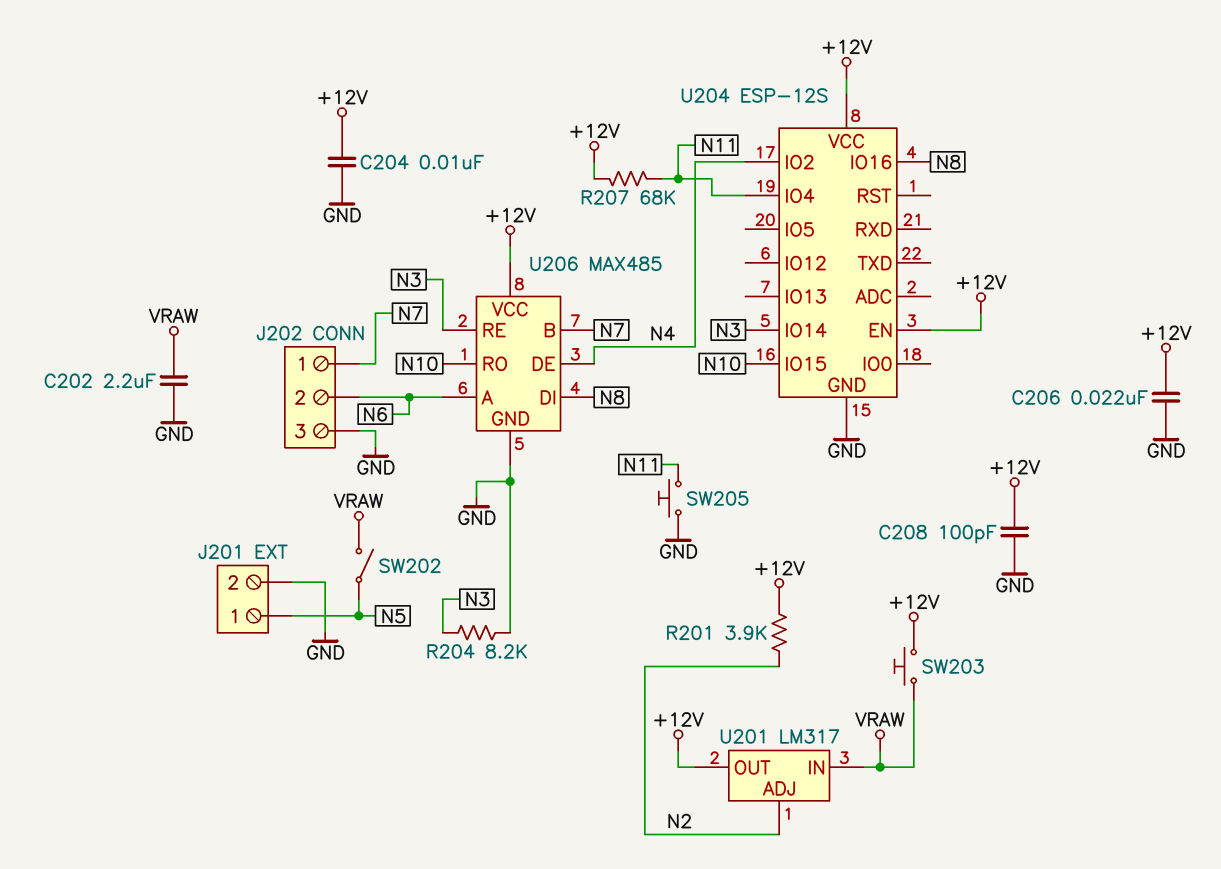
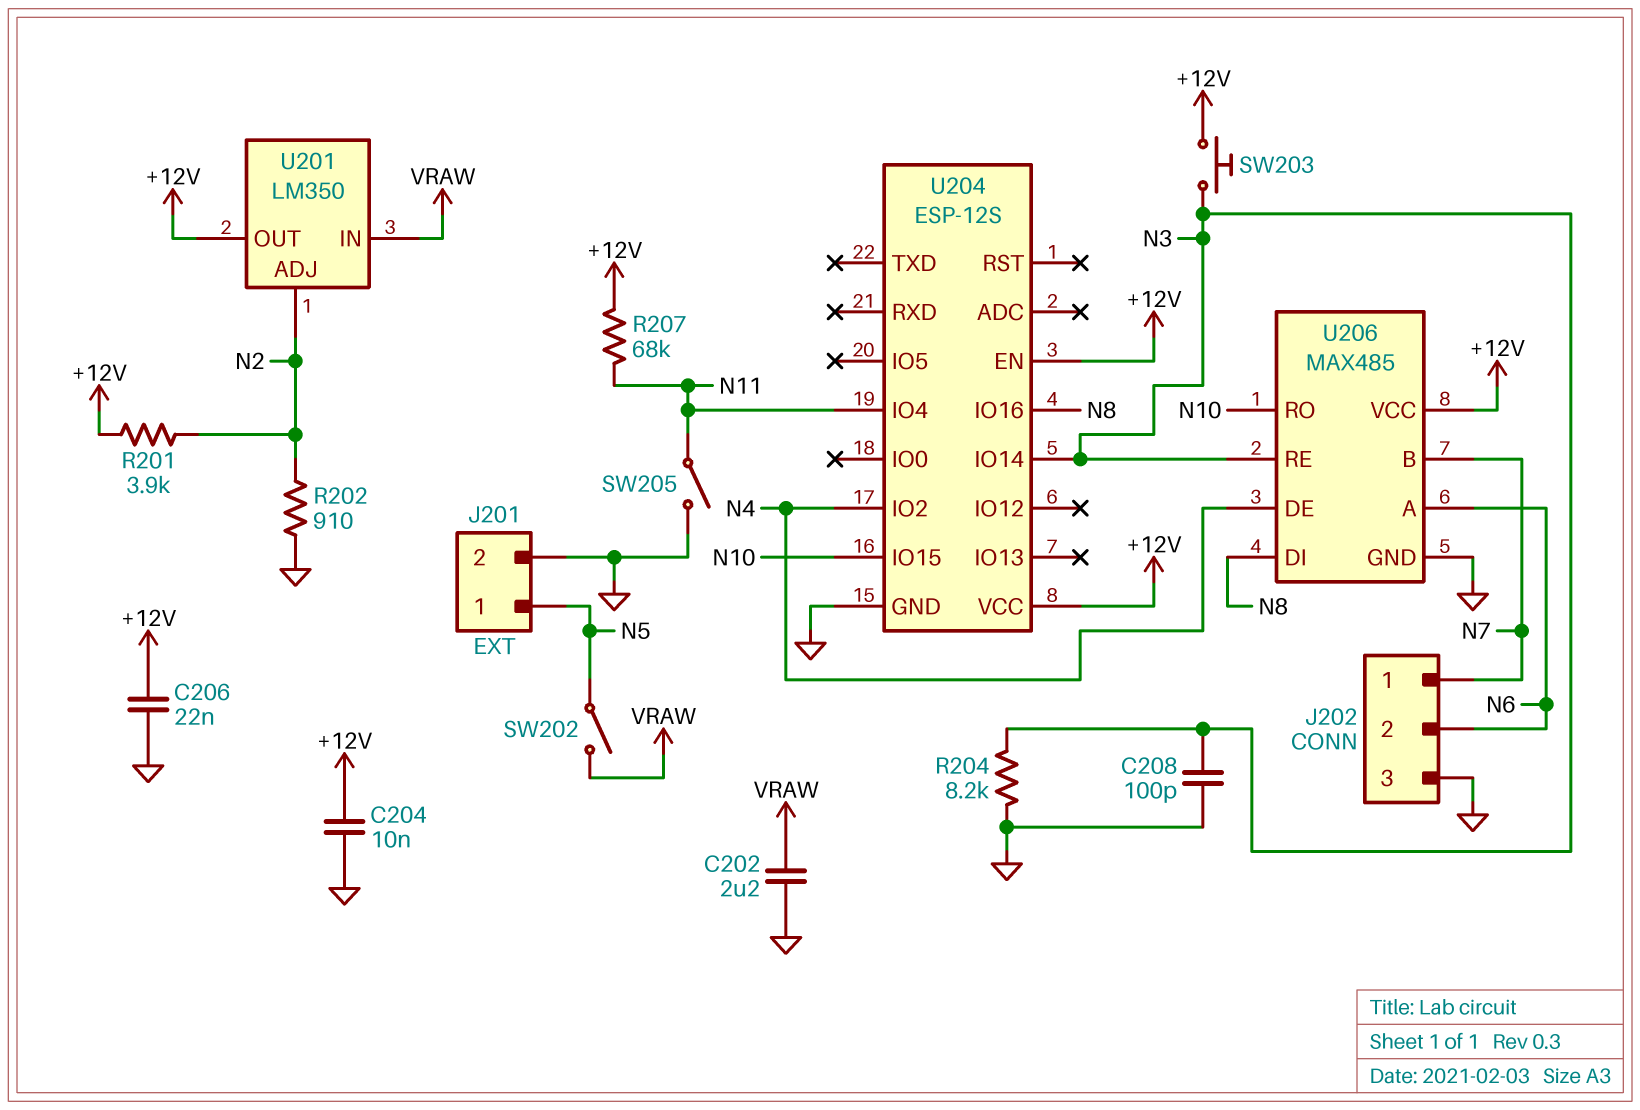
C208: 100pF (+12V, GND) -> 100pF (GND, N3)
R202: none -> 910 (GND, N2)
SW203: button (+12V, VRAW) -> button (+12V, N3)
SW205: button (GND, N11) -> switch (GND, N11)
U201: LM317 -> LM350

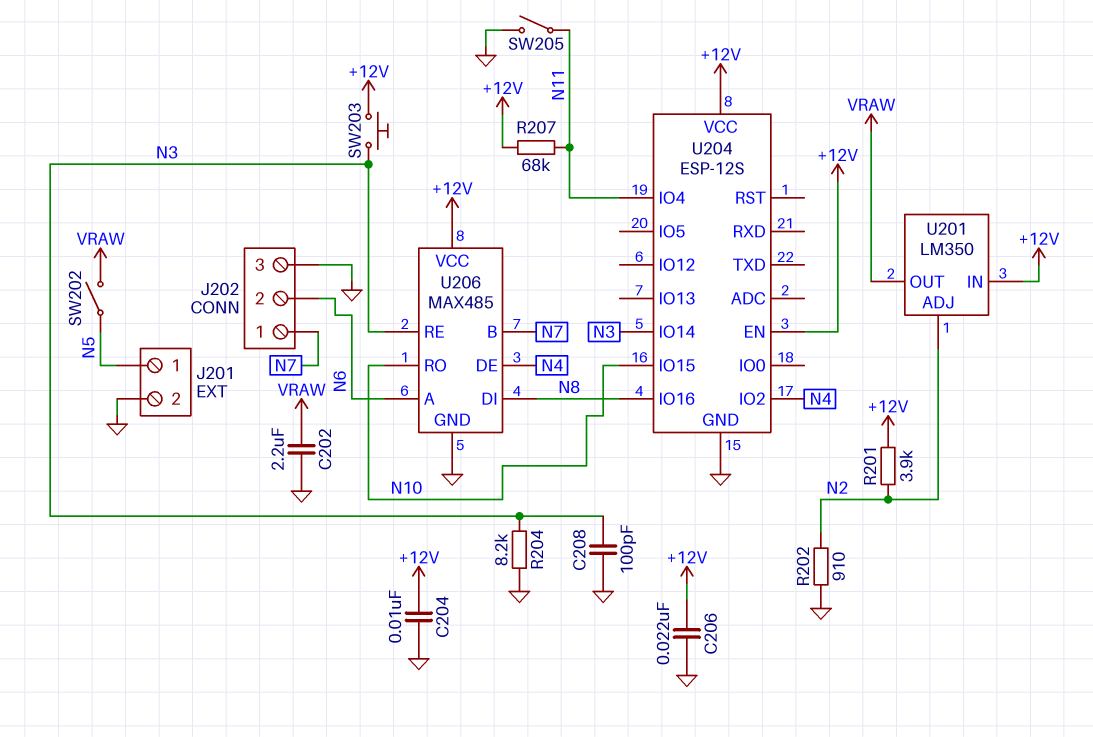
U201 pin IN: VRAW -> +12V
U201 pin OUT: +12V -> VRAW

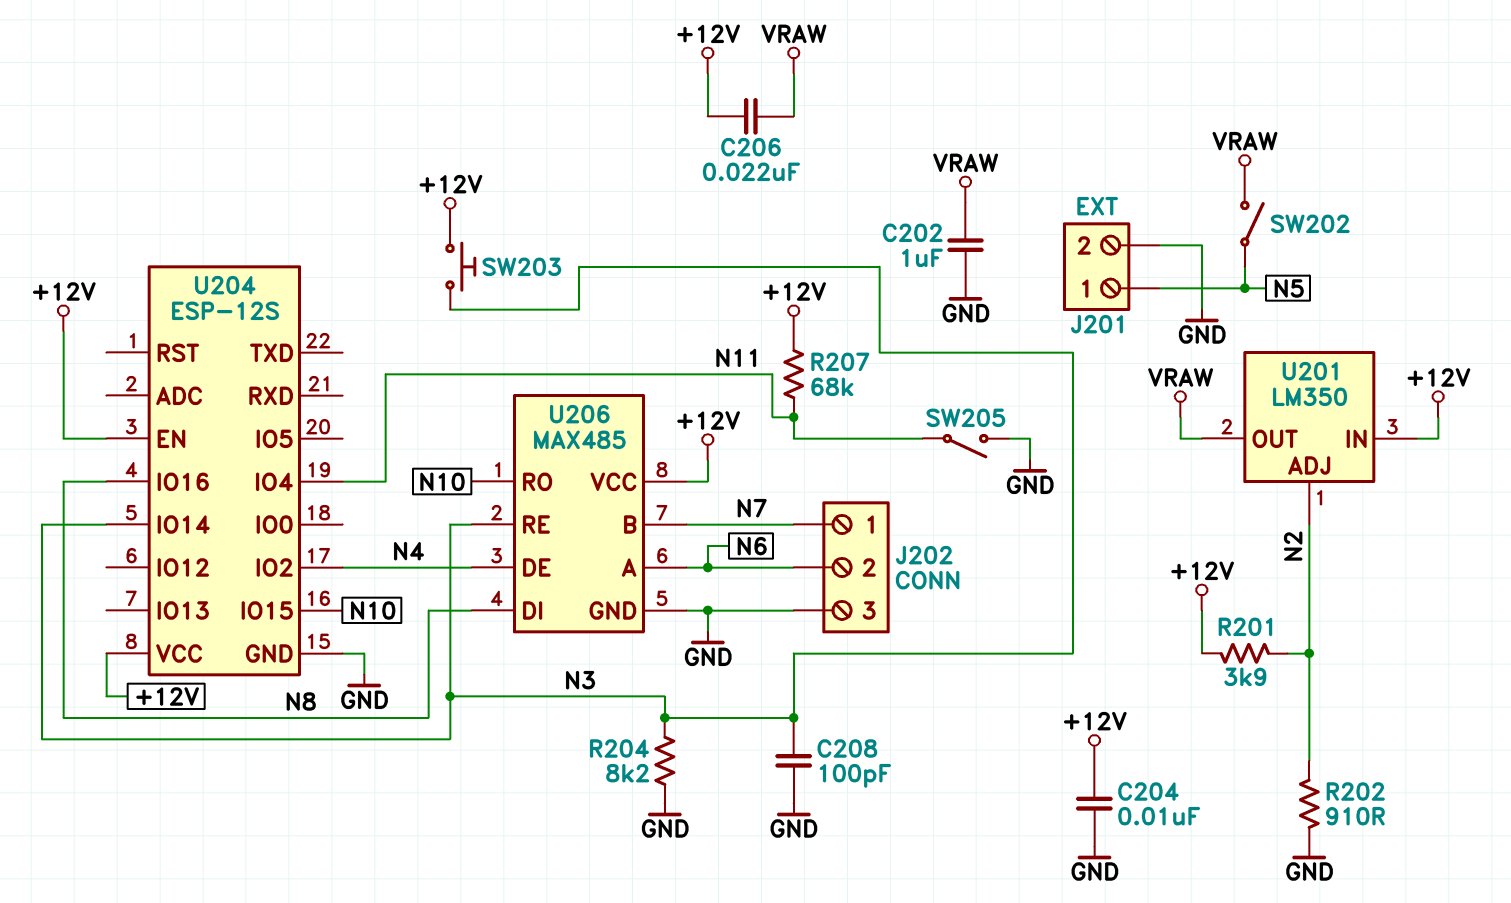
C202: 2.2uF (GND, VRAW) -> 1uF (GND, VRAW)
C206: 22nF (+12V, GND) -> 22nF (+12V, VRAW)

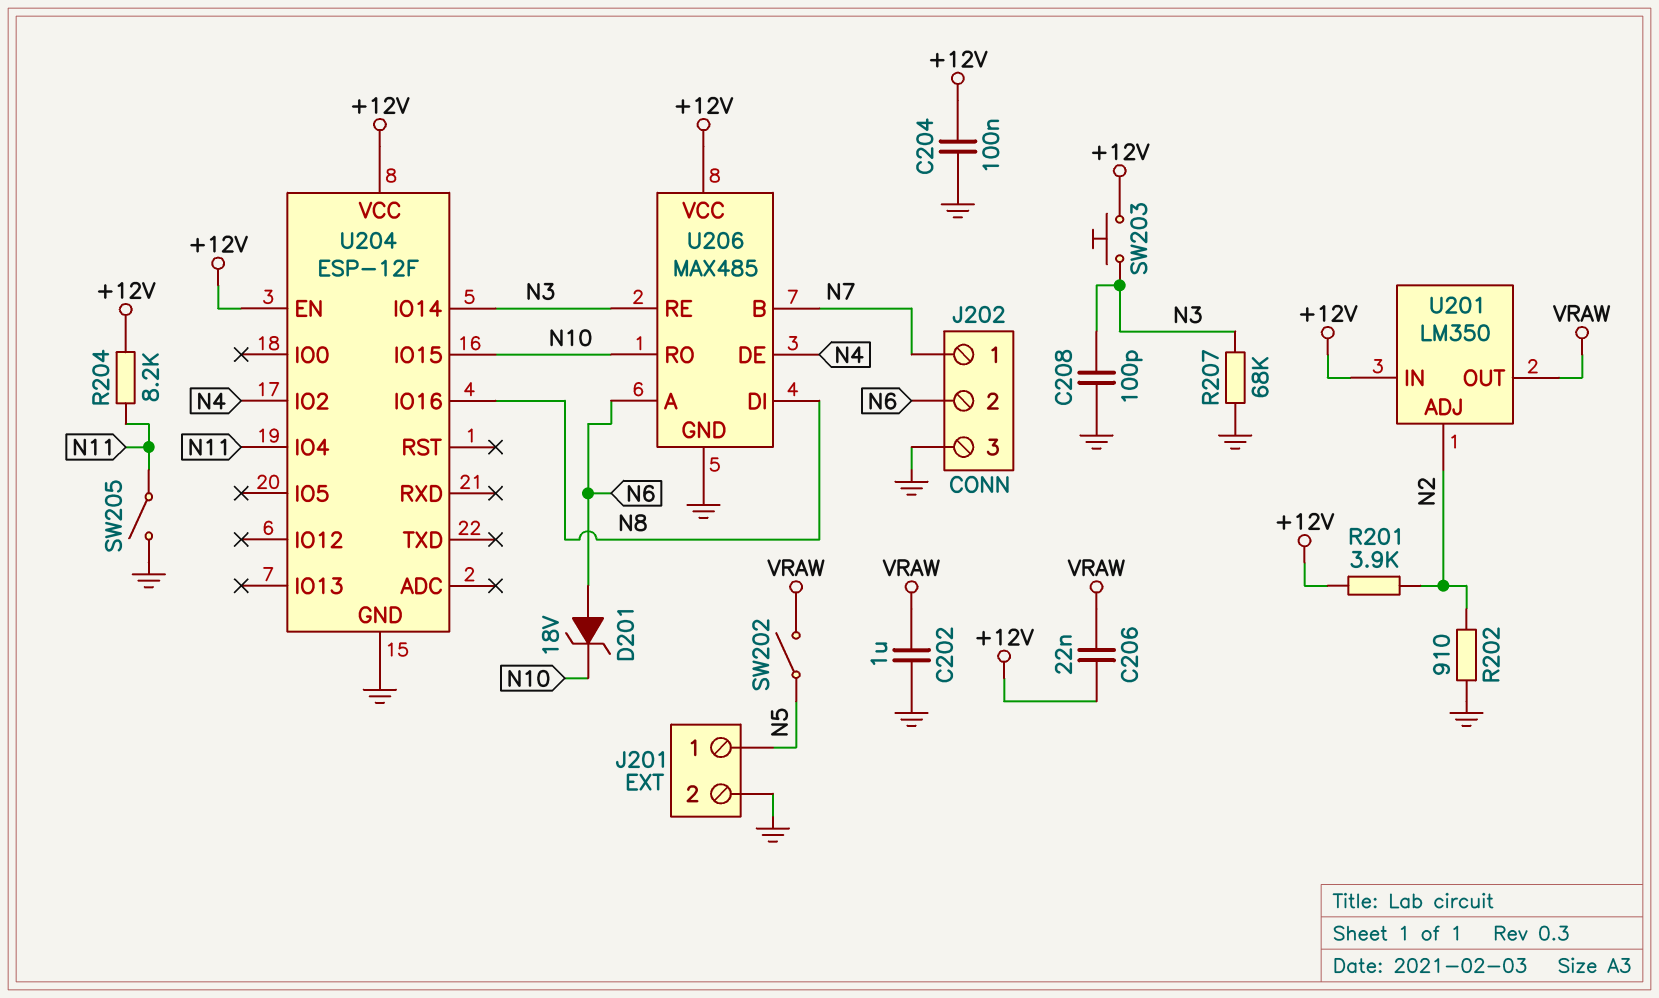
C204: 10nF (+12V, GND) -> 100nF (+12V, GND)
D201: none -> zener 18V (A N6, K N10)
R204: 8.2k (GND, N3) -> 8.2k (+12V, N11)
R207: 68k (+12V, N11) -> 68k (GND, N3)
U204: ESP-12S -> ESP-12F

